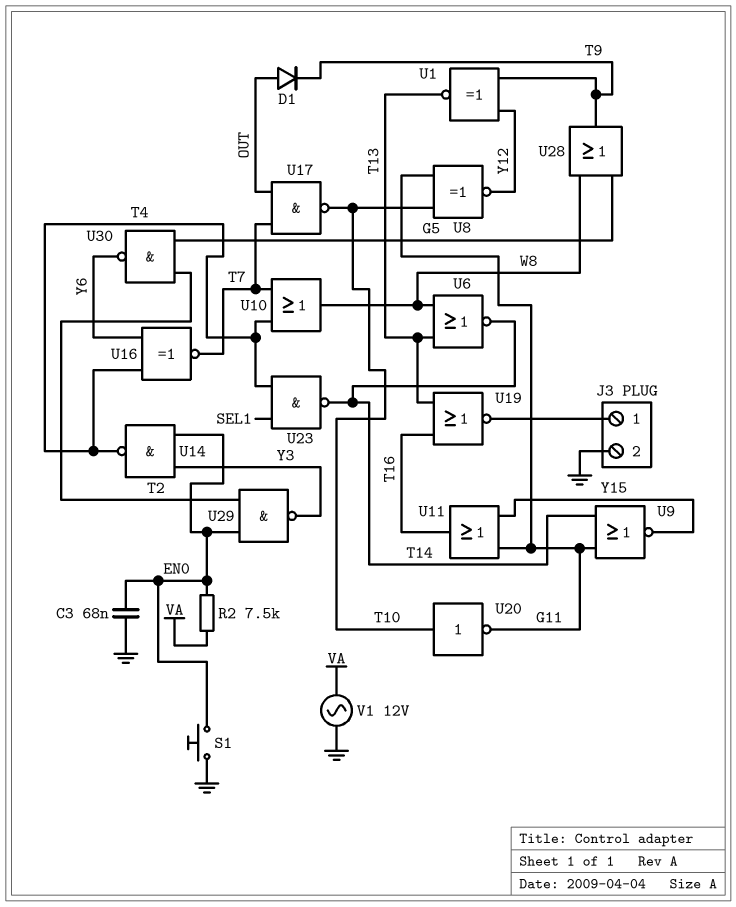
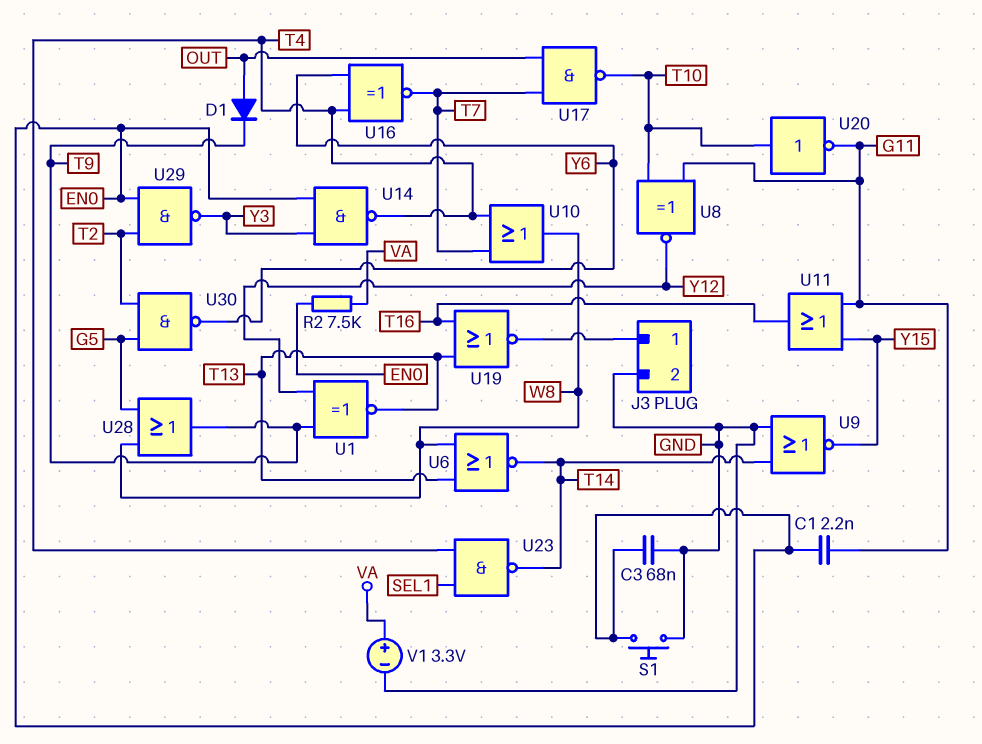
C1: none -> 2.2nF (EN0, G11)
U9: NOR (in G11, in T14, out Y15) -> NOR (in GND, in T14, out Y15)
V1: AC 12V (GND, VA) -> 3.3V (plus VA, minus GND)

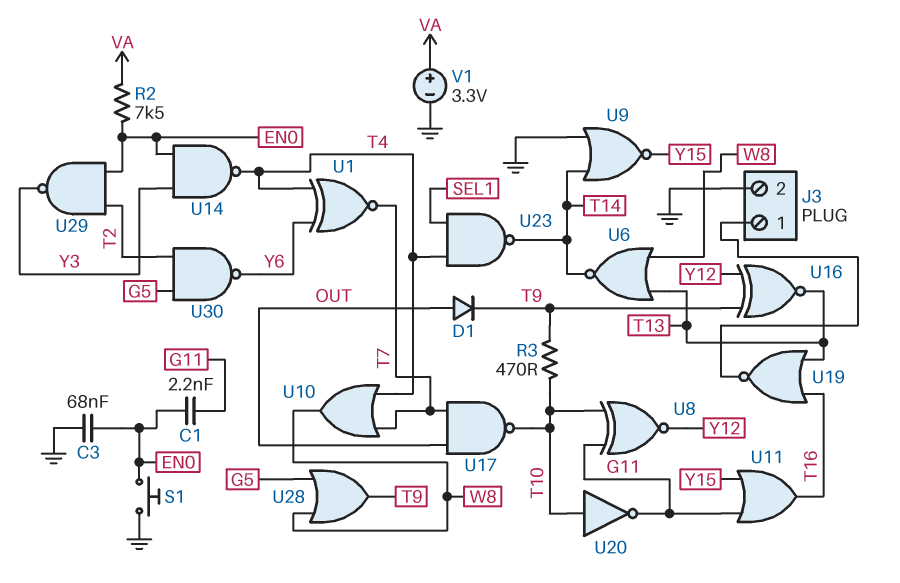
R3: none -> 470 (T9, T10)
U1: XNOR (in T9, in Y12, out T13) -> XNOR (in T4, in Y6, out T7)
U16: XNOR (in T4, in Y6, out T7) -> XNOR (in T9, in Y12, out T13)

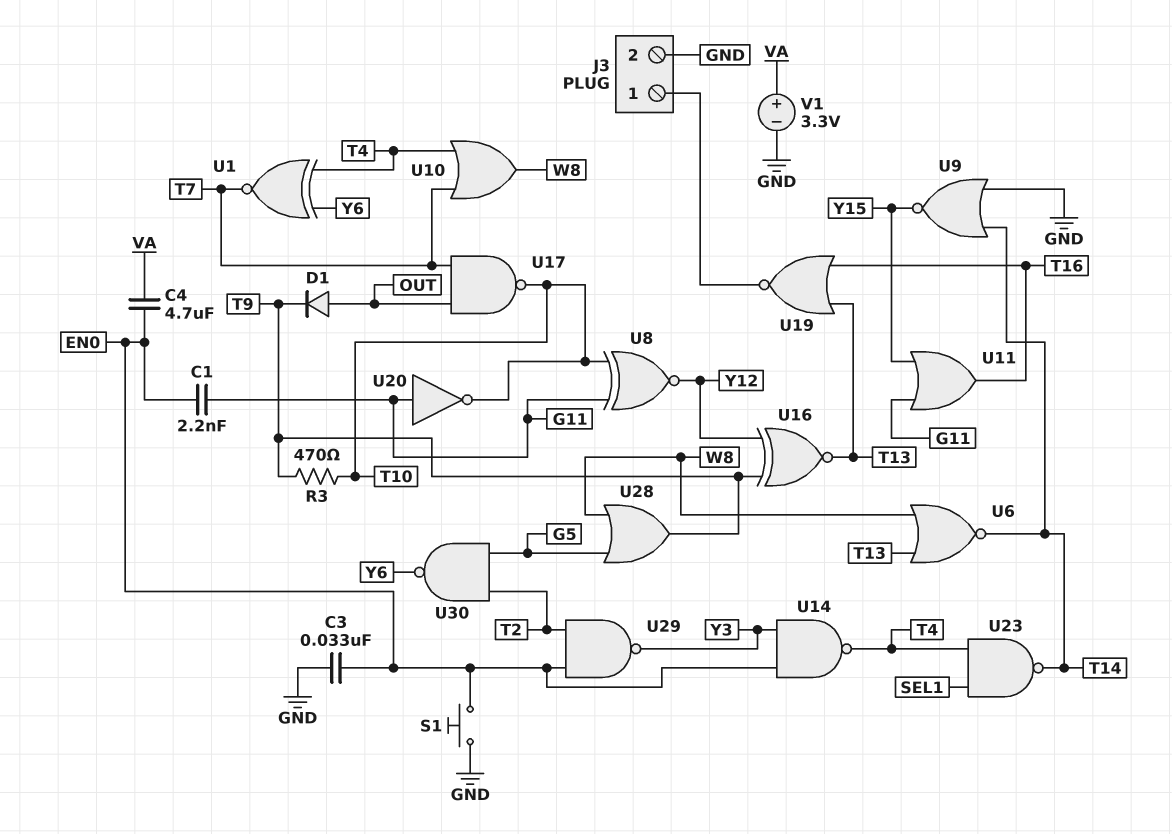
C3: 68nF (EN0, GND) -> 33nF (EN0, GND)
C4: none -> 4.7uF (EN0, VA)
R2: 7.5k (EN0, VA) -> none
U20: NOT (in T10, out G11) -> NOT (in G11, out T10)

